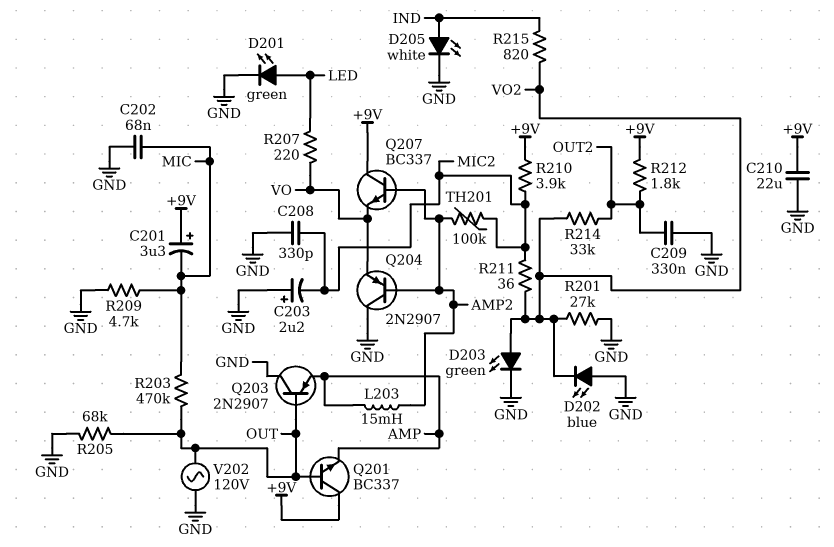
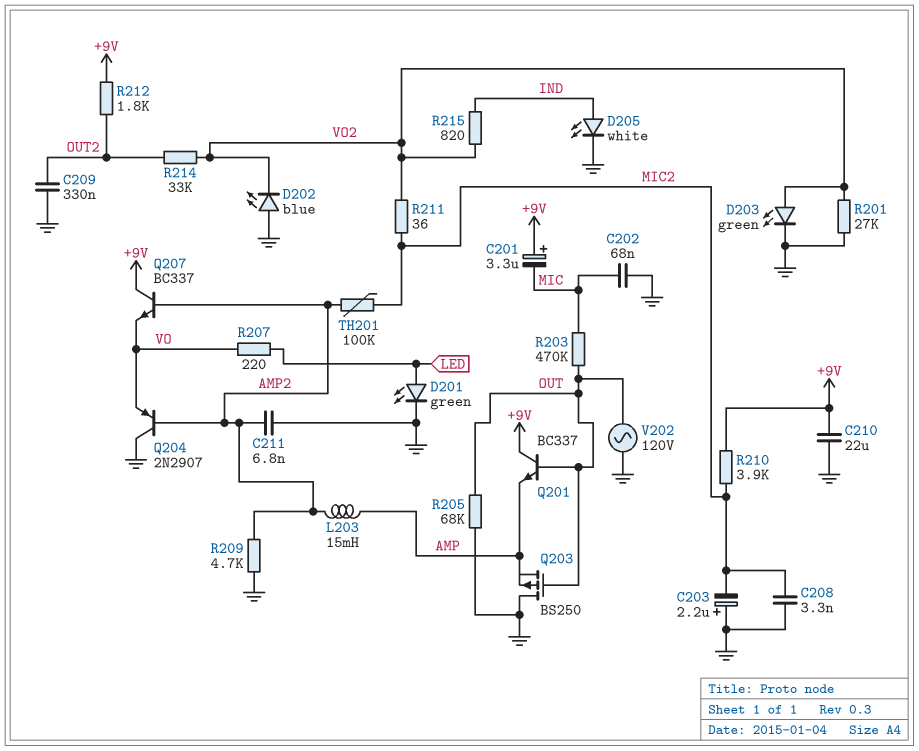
C208: 330pF (GND, MIC2) -> 3.3nF (GND, MIC2)
C211: none -> 6.8nF (AMP2, GND)
Q203: PNP 2N2907 (B OUT, C GND, E AMP) -> PMOS BS250 (G OUT, D GND, S AMP)
R209: 4.7k (GND, MIC) -> 4.7k (AMP2, GND)

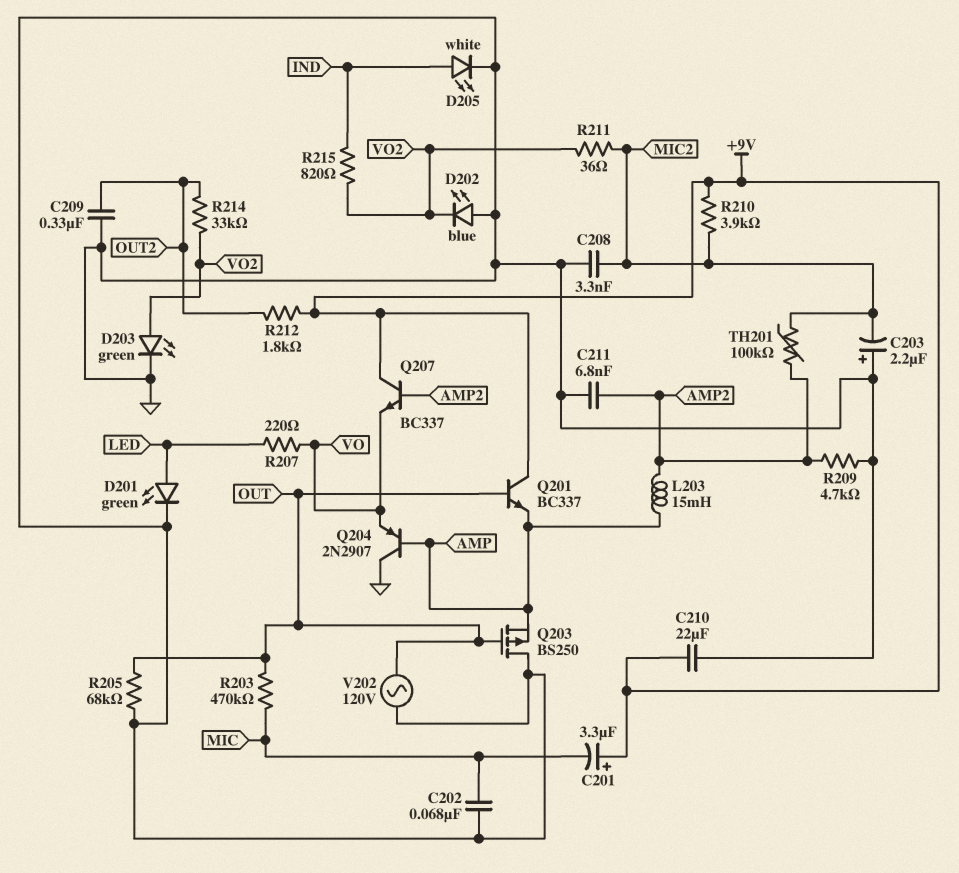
Q204: PNP 2N2907 (B AMP2, C GND, E VO) -> PNP 2N2907 (B AMP, C GND, E VO)
R201: 27k (GND, VO2) -> none

